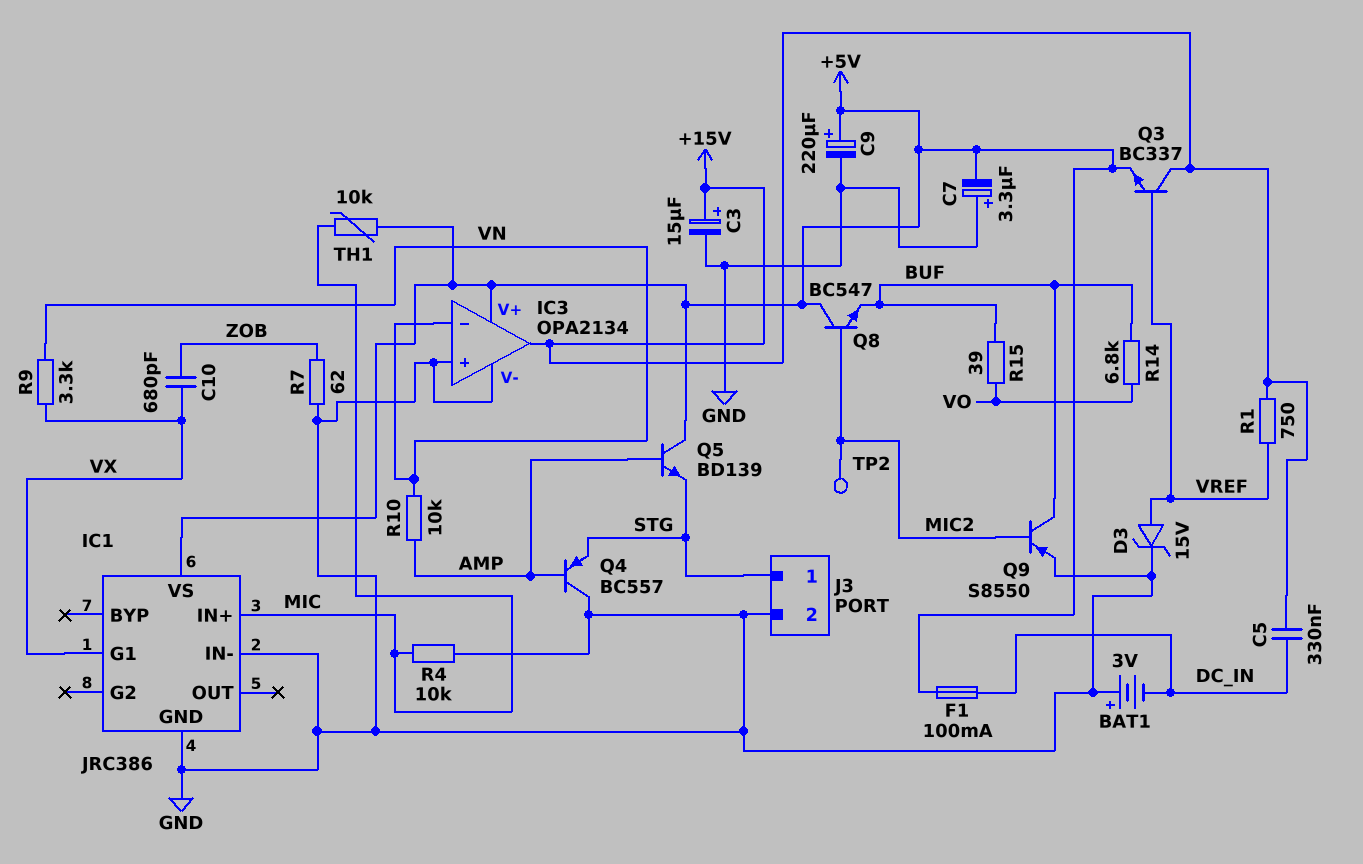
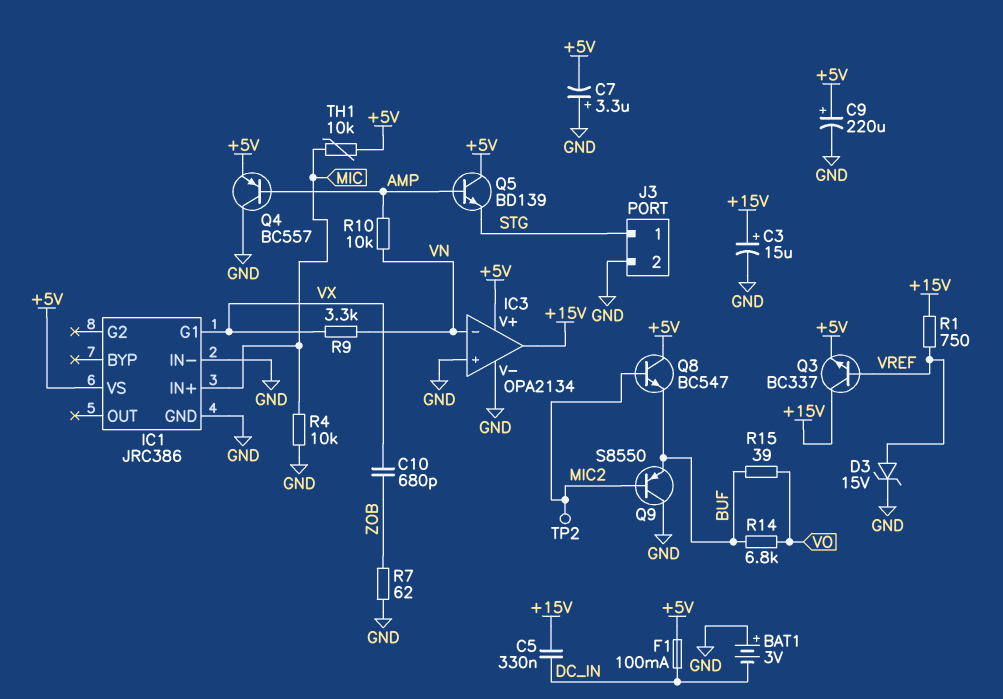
Q4: PNP BC557 (B AMP, C GND, E STG) -> PNP BC557 (B AMP, C GND, E +5V)
Q9: PNP S8550 (B MIC2, C BUF, E GND) -> PNP S8550 (B MIC2, C GND, E BUF)

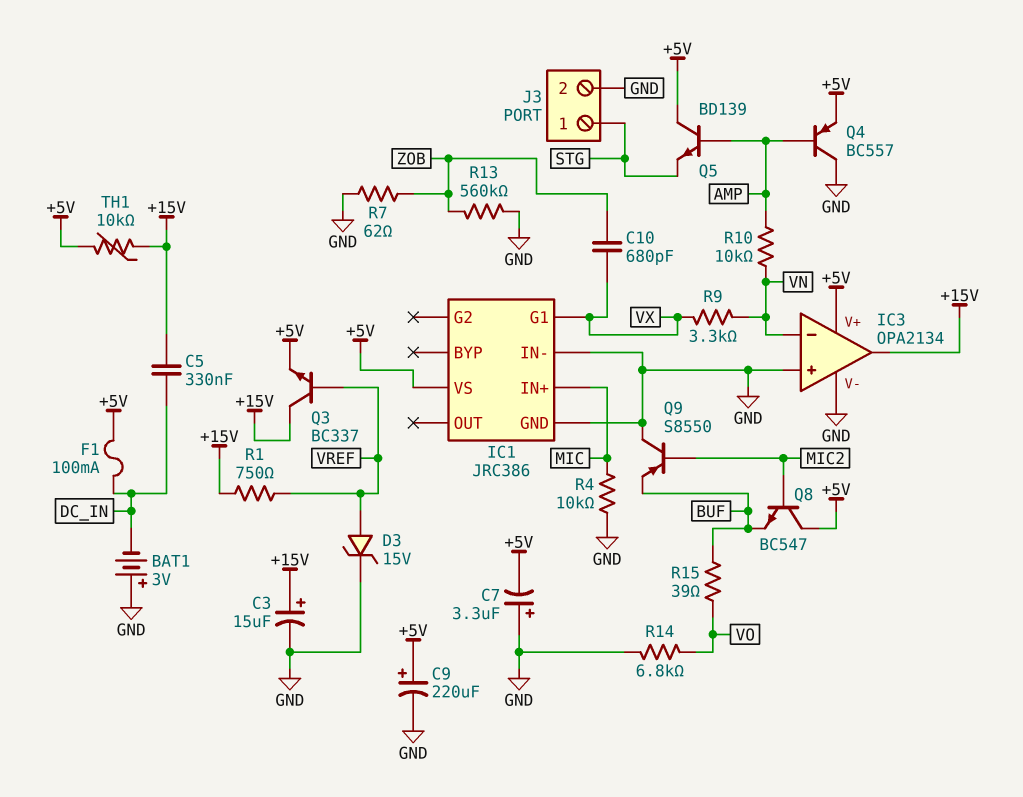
R13: none -> 560k (GND, ZOB)
R14: 6.8k (BUF, VO) -> 6.8k (GND, VO)
TH1: 10k (+5V, MIC) -> 10k (+5V, +15V)
TP2: test point (MIC2) -> none

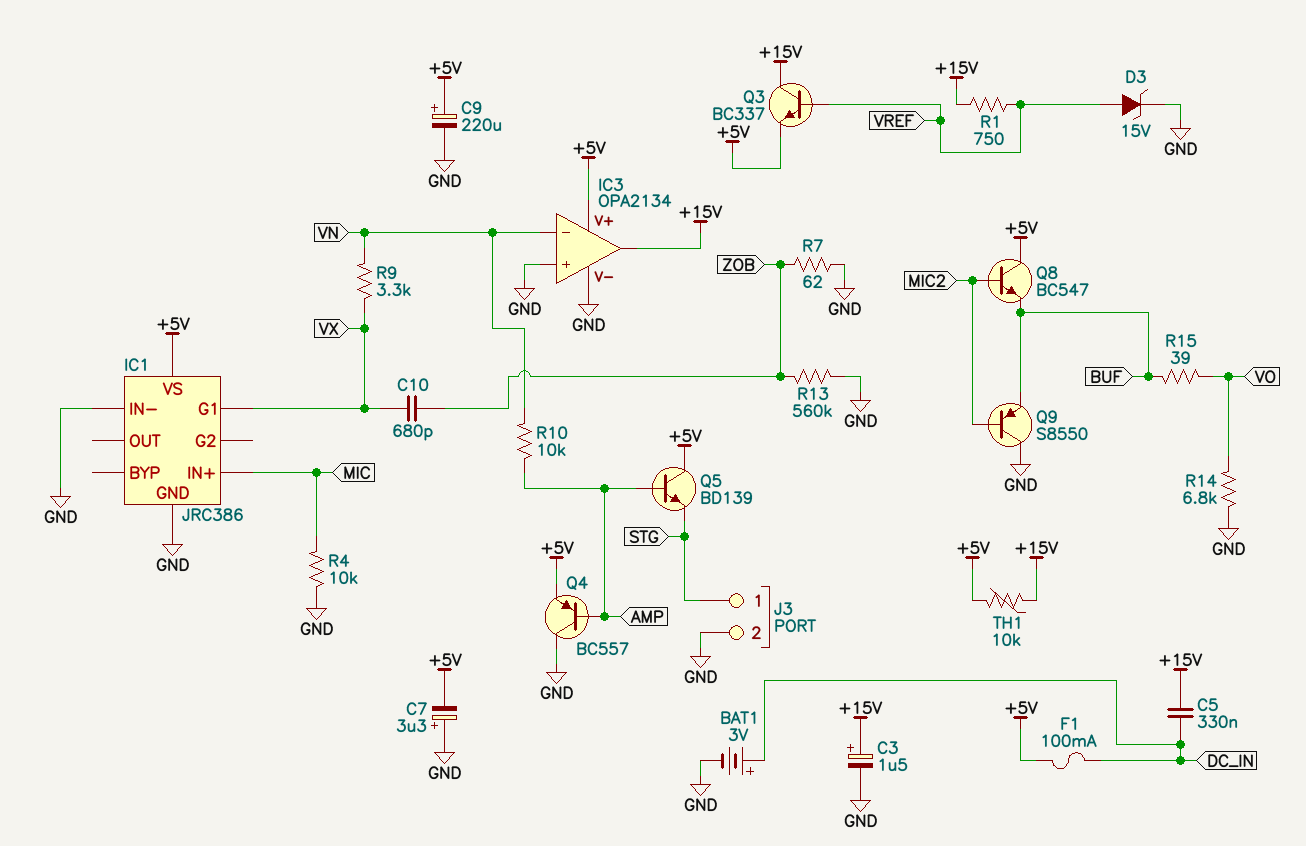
BAT1: 3V (plus GND, minus DC_IN) -> 3V (plus DC_IN, minus GND)
C3: 15uF (plus +15V, minus GND) -> 1.5uF (plus +15V, minus GND)

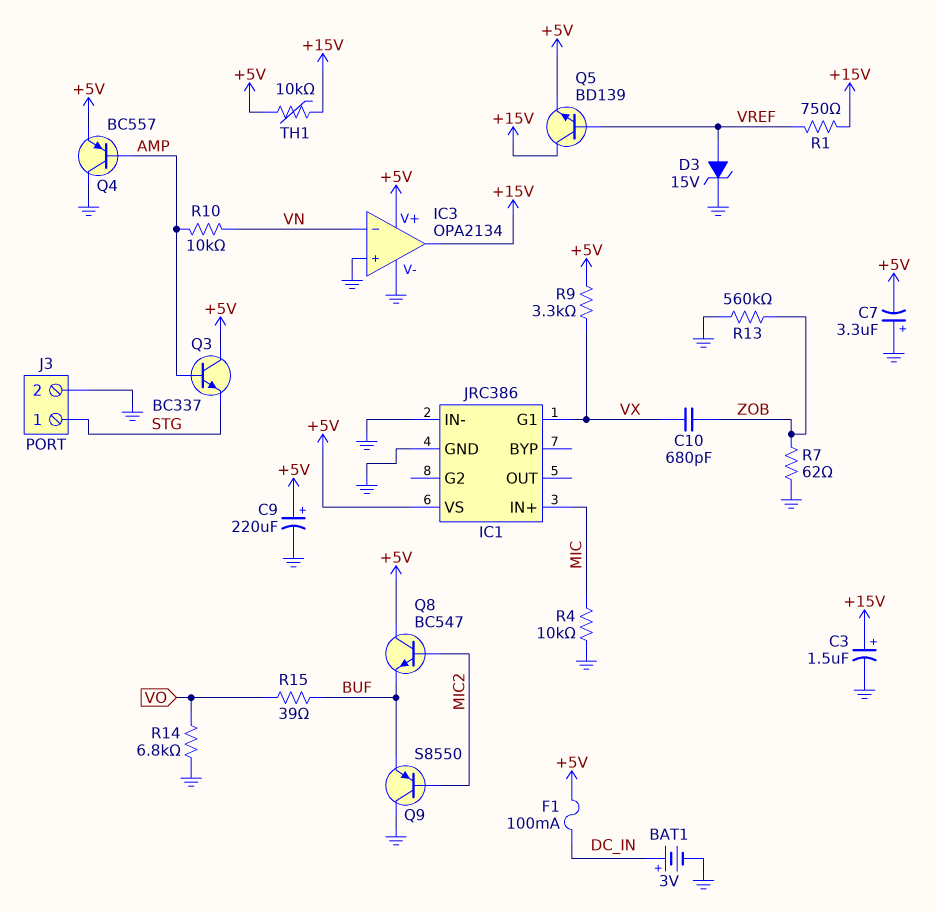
C5: 330nF (+15V, DC_IN) -> none
Q3: NPN BC337 (B VREF, C +15V, E +5V) -> NPN BC337 (B AMP, C +5V, E STG)
Q5: NPN BD139 (B AMP, C +5V, E STG) -> NPN BD139 (B VREF, C +15V, E +5V)
R9: 3.3k (VN, VX) -> 3.3k (+5V, VX)

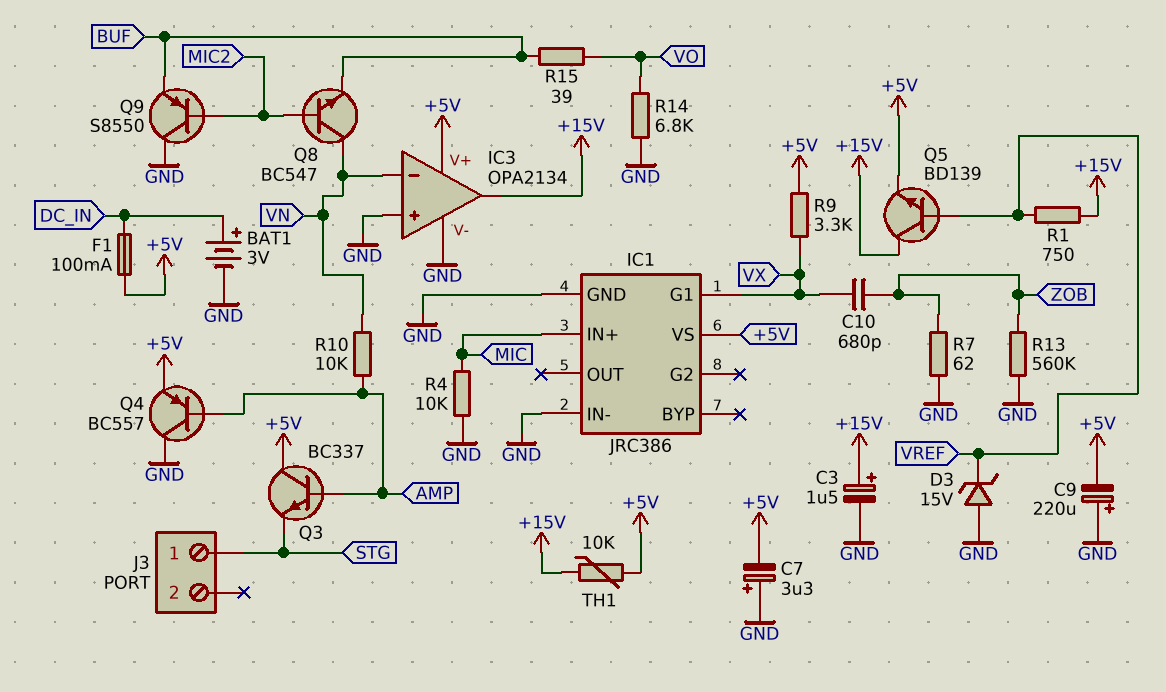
C9: 220uF (plus +5V, minus GND) -> 220uF (plus GND, minus +5V)
D3: zener 15V (A VREF, K GND) -> zener 15V (A GND, K VREF)
J3 pin 2: GND -> none
Q8: NPN BC547 (B MIC2, C +5V, E BUF) -> NPN BC547 (B MIC2, C VN, E BUF)

